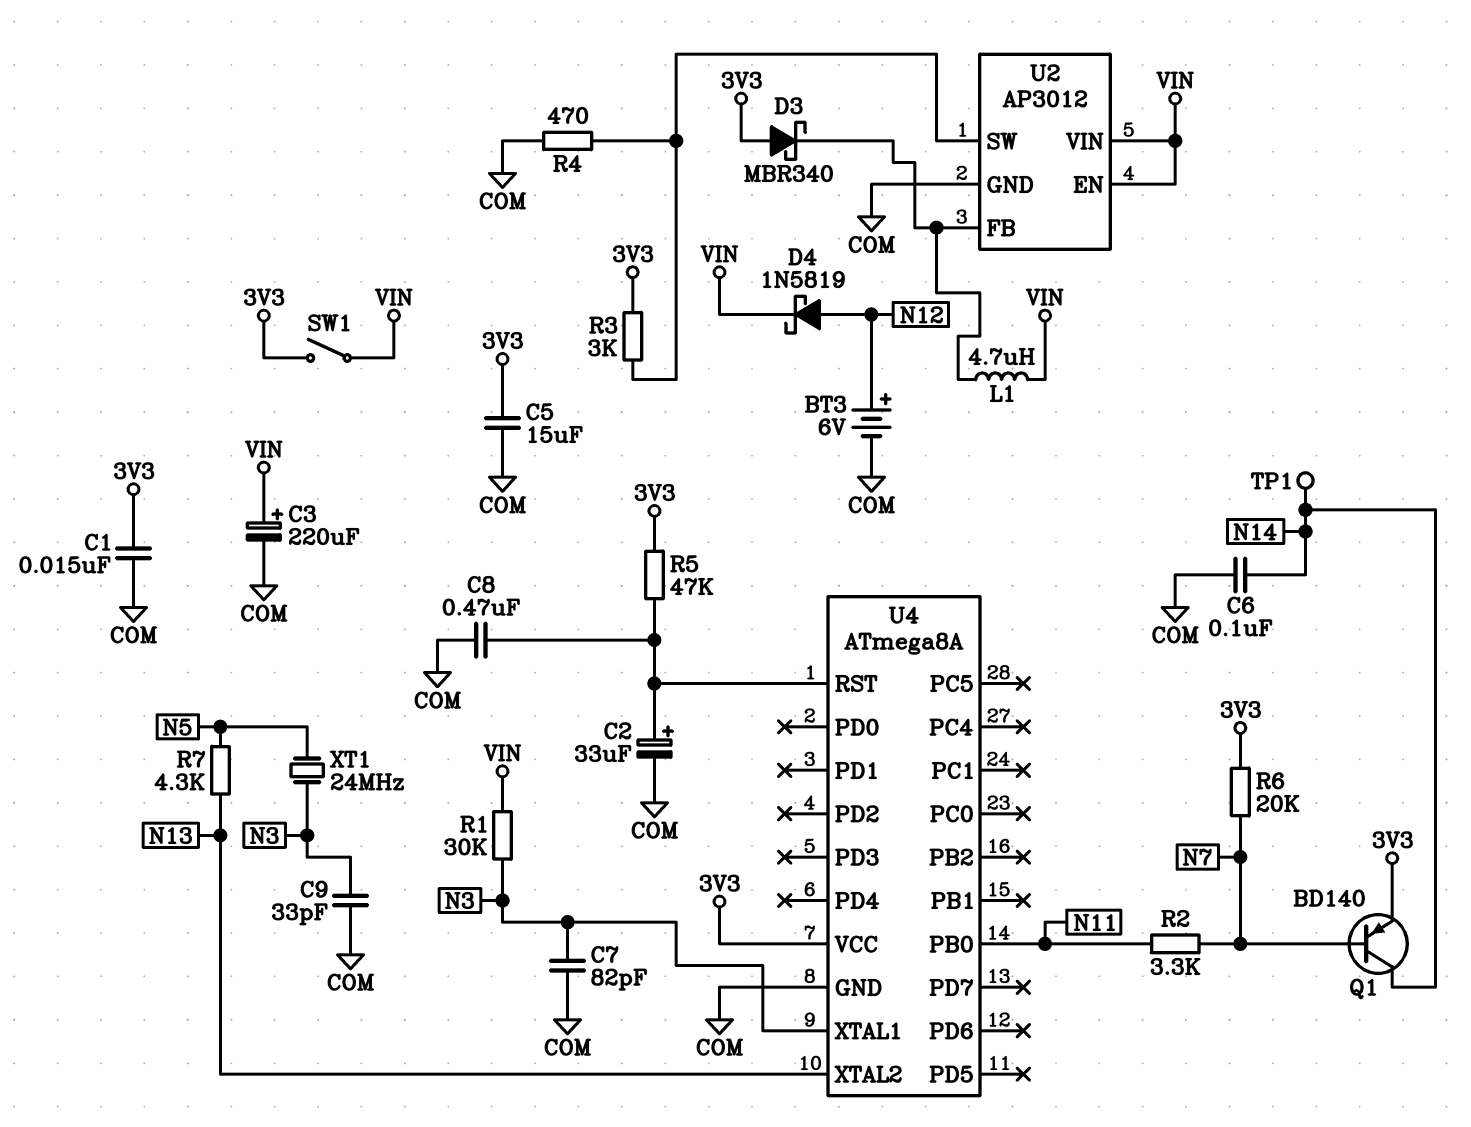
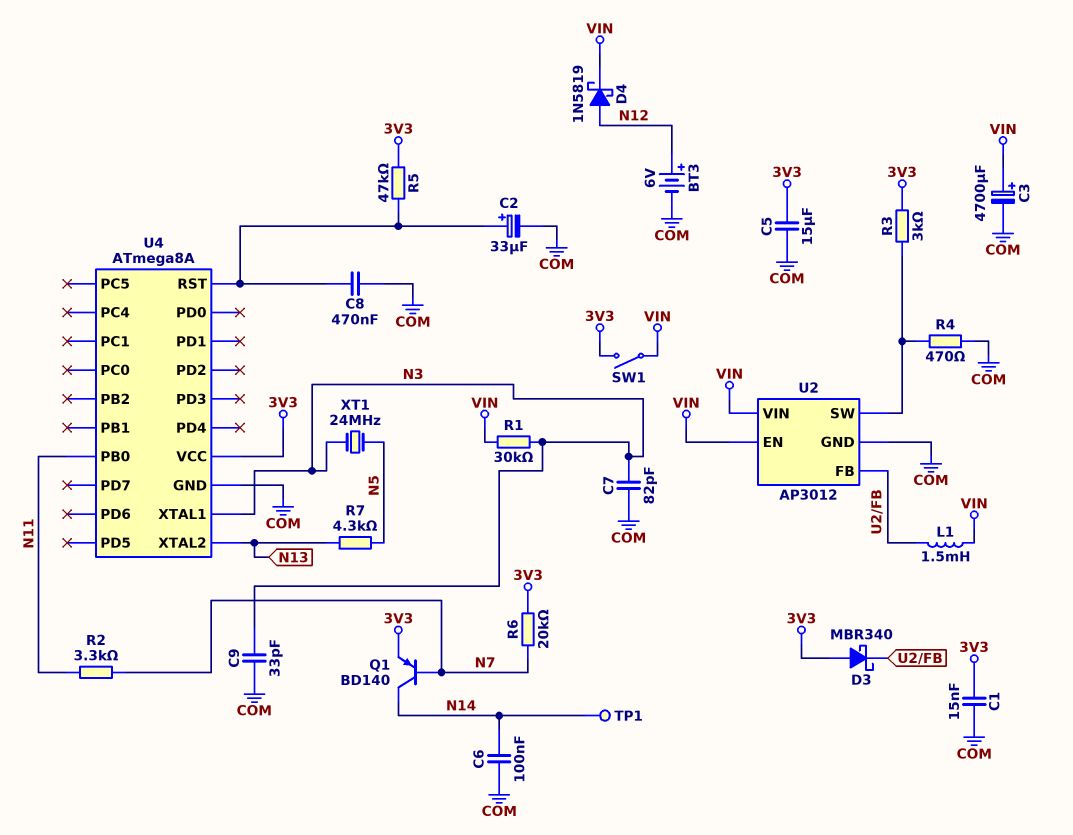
C3: 220uF (plus VIN, minus COM) -> 4700uF (plus VIN, minus COM)
L1: 4.7uH (U2/FB, VIN) -> 1.5mH (U2/FB, VIN)

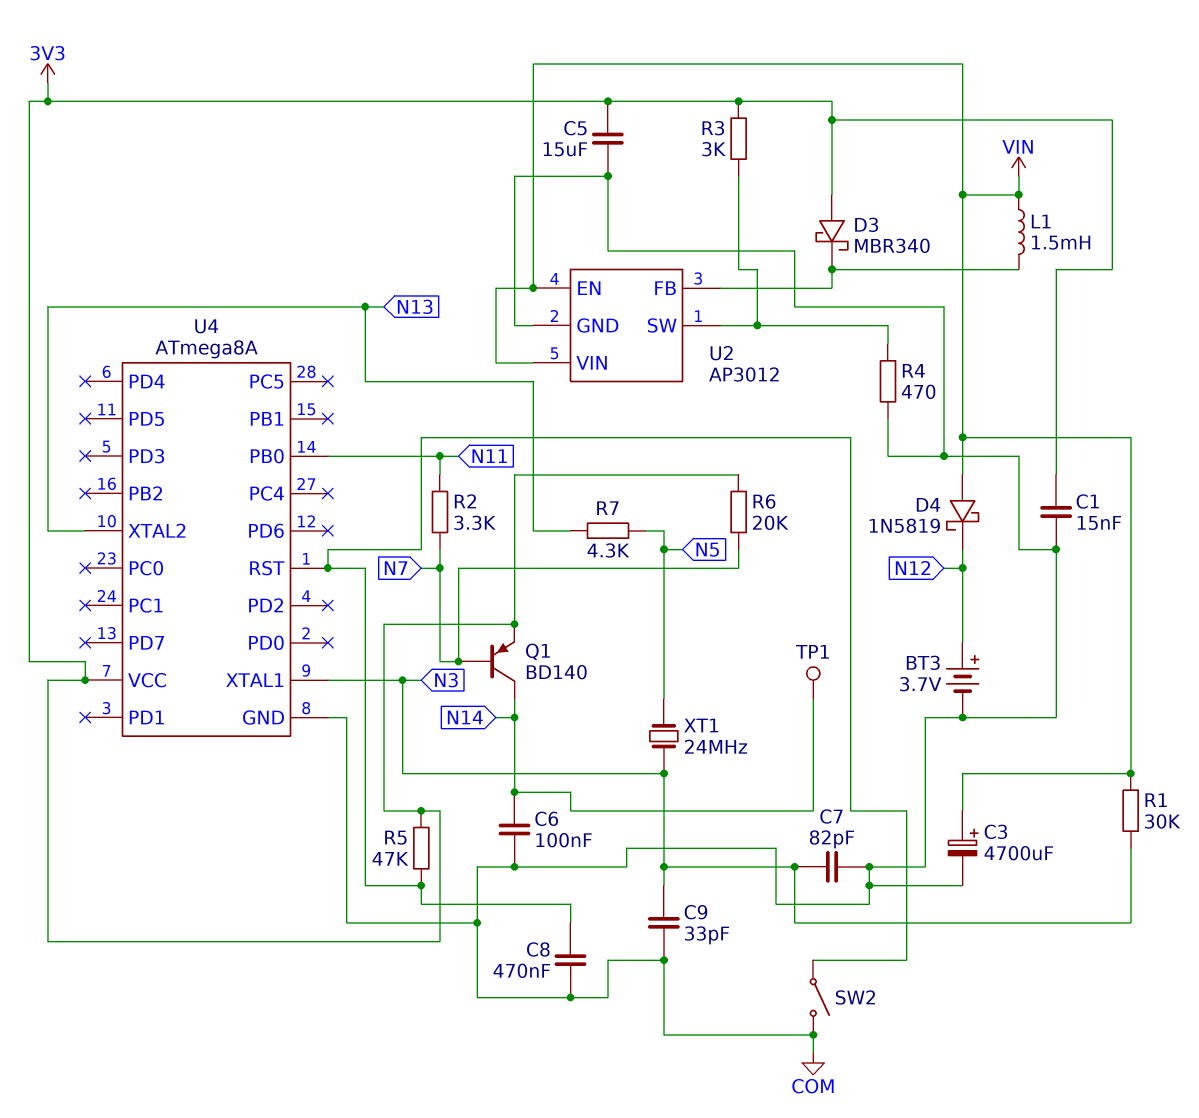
BT3: 6V (plus N12, minus COM) -> 3.7V (plus N12, minus COM)
C2: 33uF (plus U4/RST, minus COM) -> none
D4: schottky 1N5819 (A N12, K VIN) -> schottky 1N5819 (A VIN, K N12)
SW1: switch (3V3, VIN) -> none
SW2: none -> switch (COM, U4/RST)

